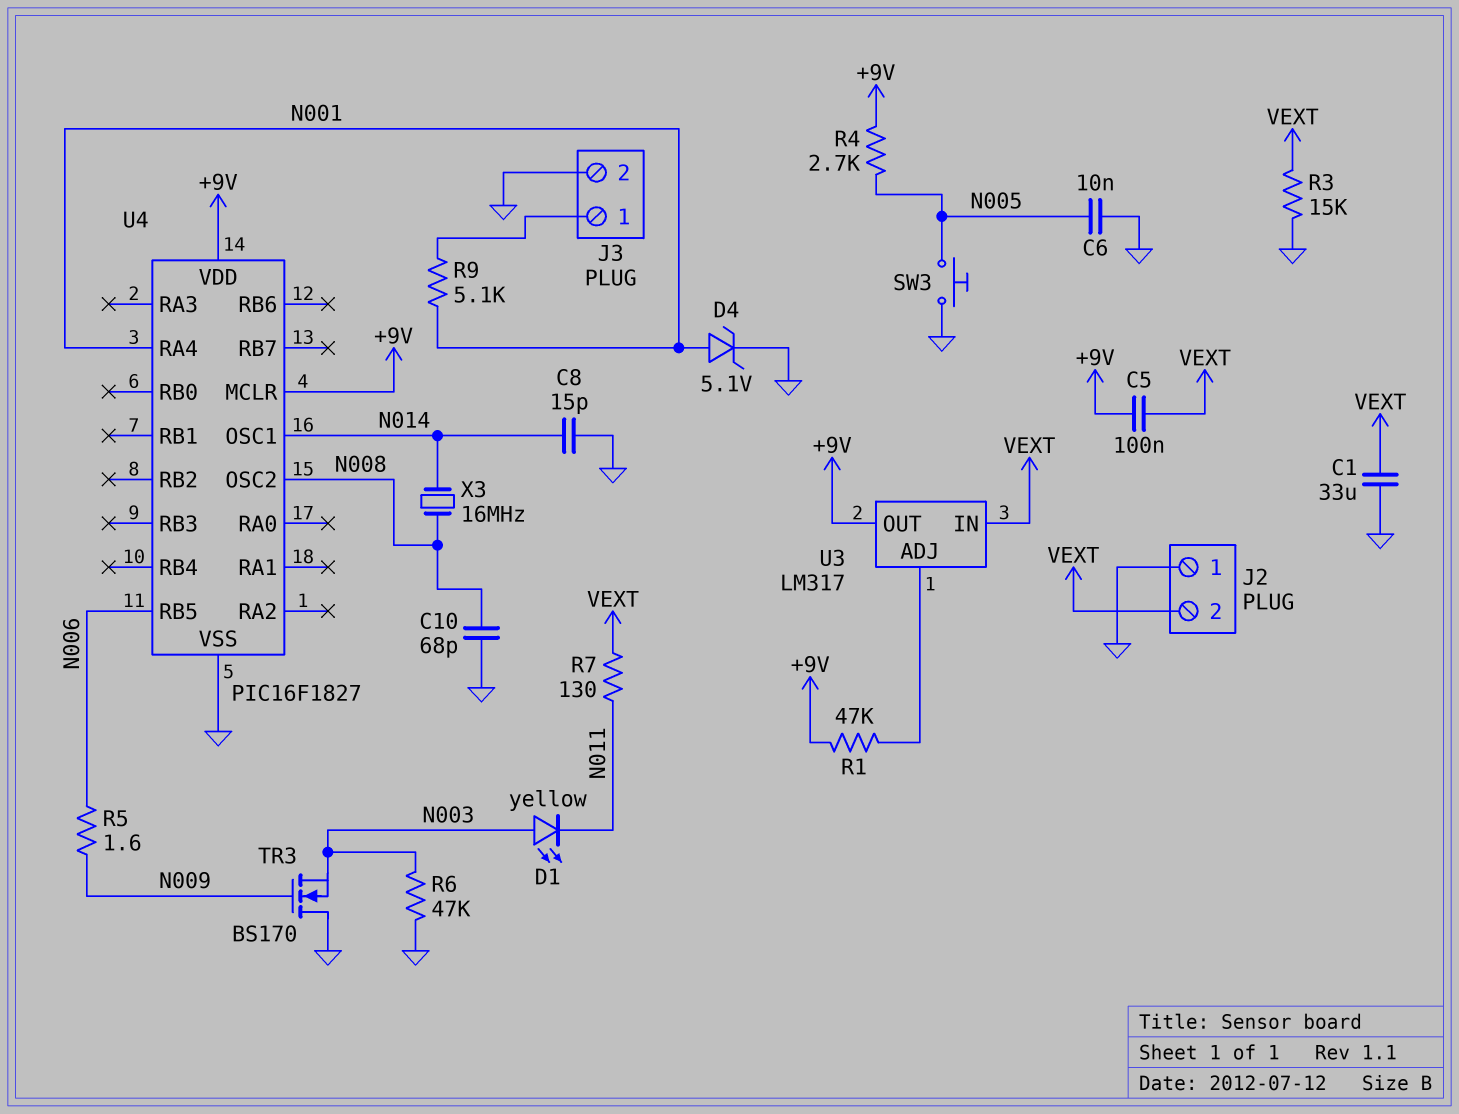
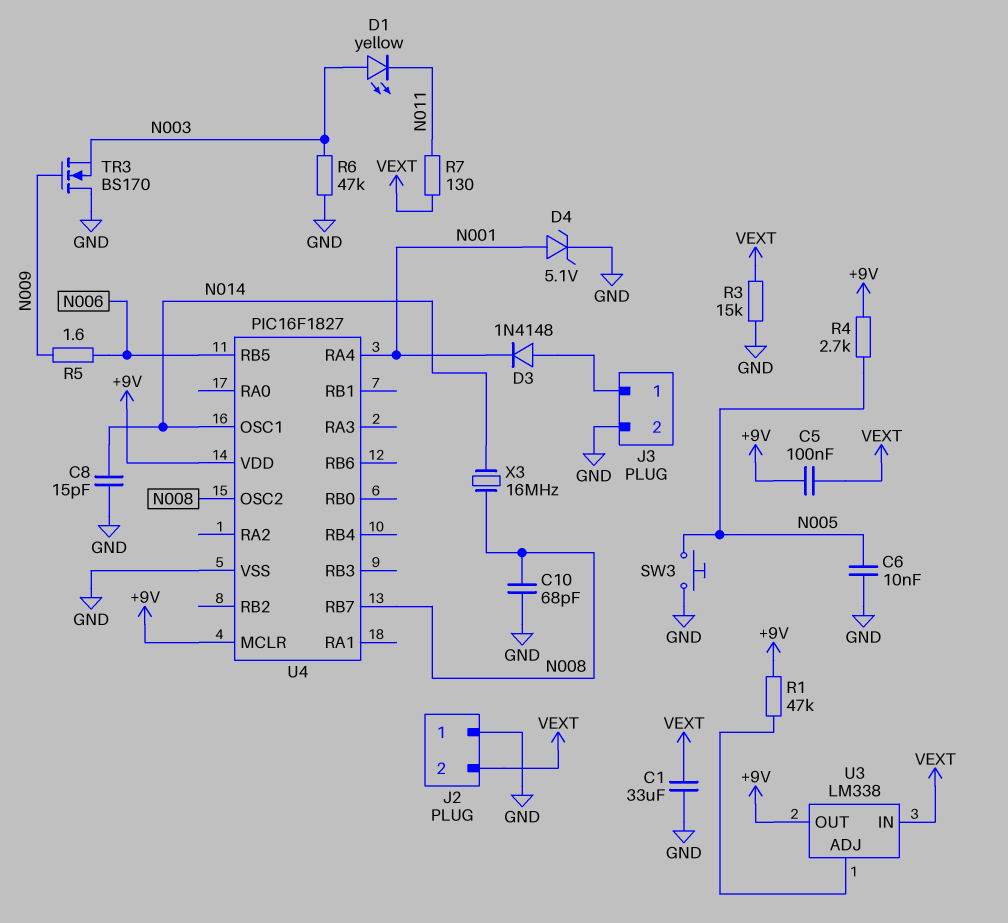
D3: none -> diode 1N4148 (A J3/1, K N001)
R9: 5.1k (J3/1, N001) -> none
U3: LM317 -> LM338
U4 pin RB7: none -> N008

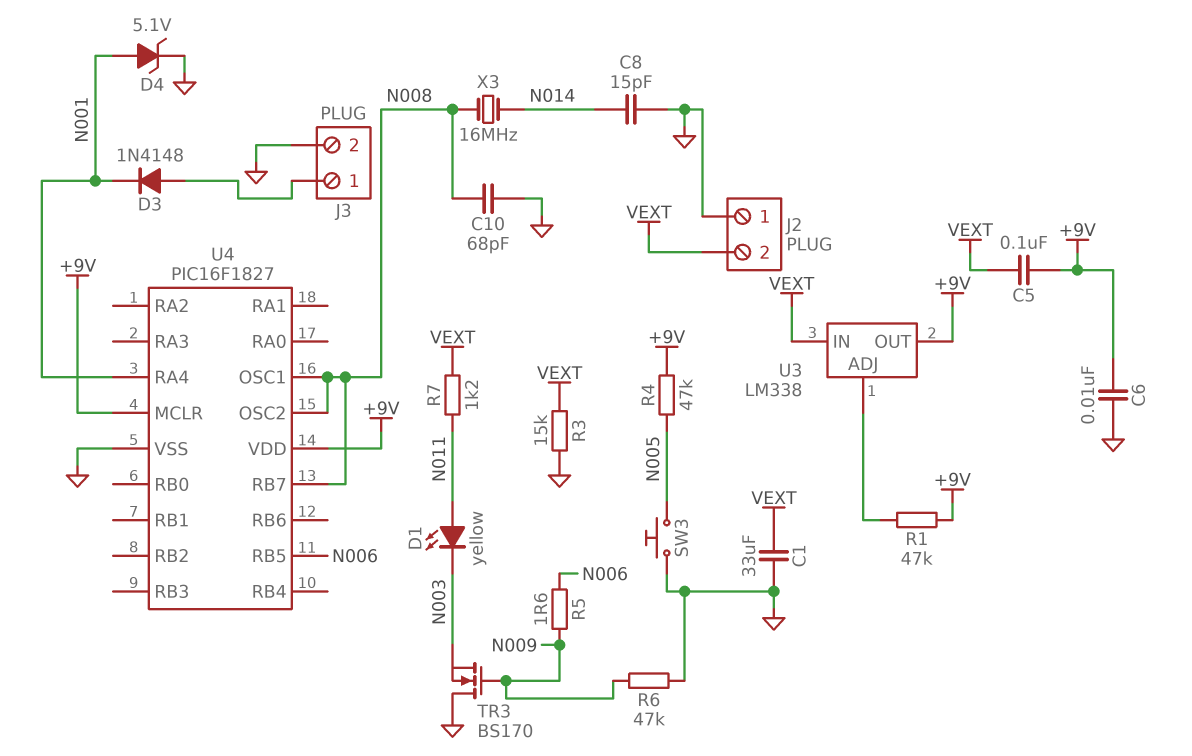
C6: 10nF (GND, N005) -> 10nF (+9V, GND)
D1: LED yellow (A N003, K N011) -> LED yellow (A N011, K N003)
R4: 2.7k (+9V, N005) -> 47k (+9V, N005)
R6: 47k (GND, N003) -> 47k (GND, N009)
R7: 130 (N011, VEXT) -> 1.2k (N011, VEXT)
U4 pin OSC1: N014 -> N008

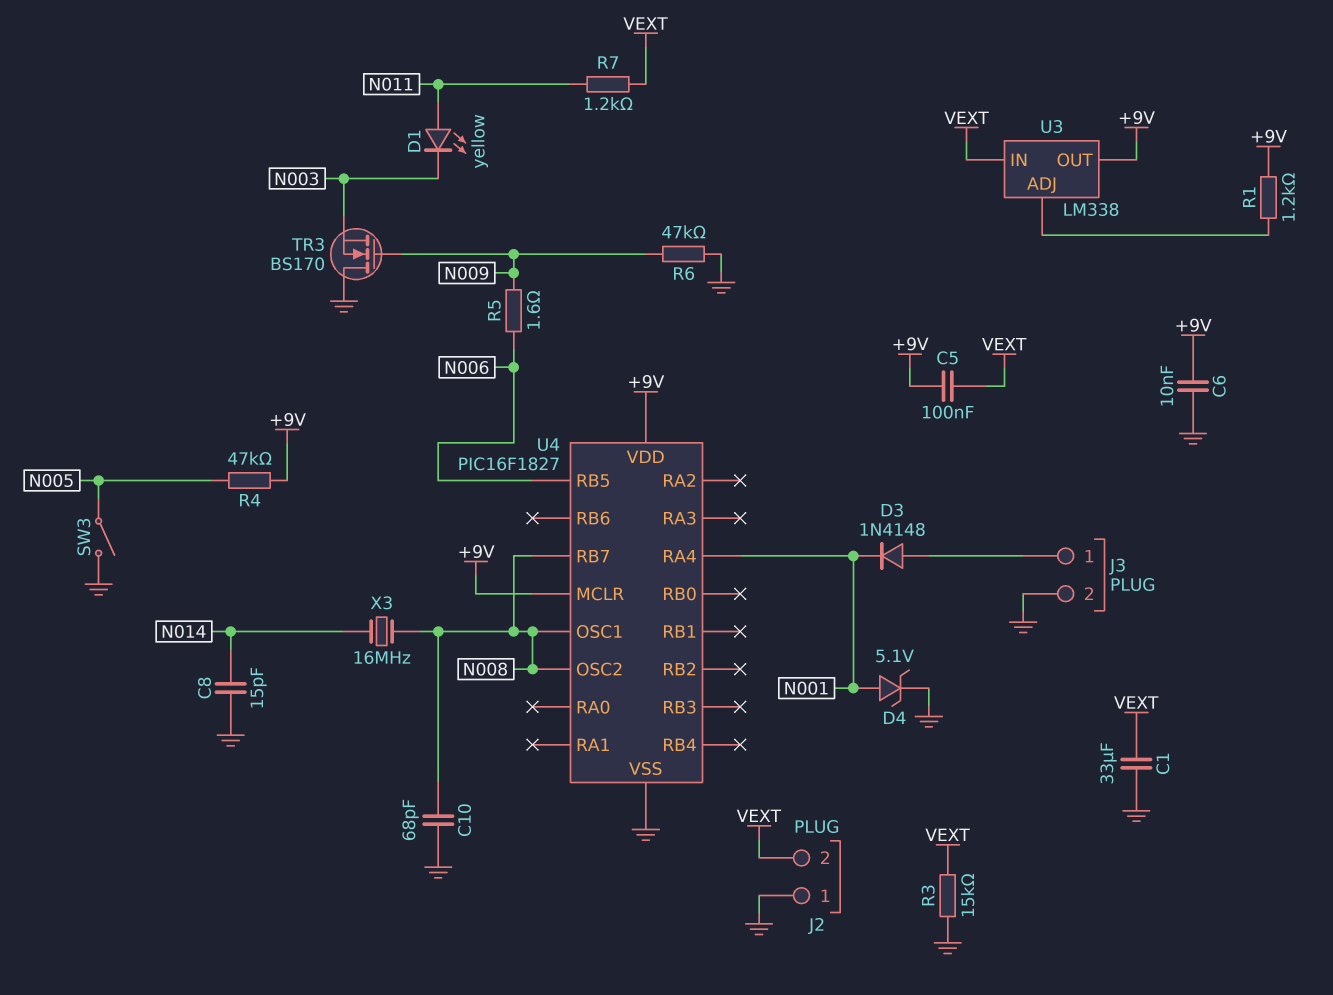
R1: 47k (+9V, U3/ADJ) -> 1.2k (+9V, U3/ADJ)
SW3: button (GND, N005) -> switch (GND, N005)

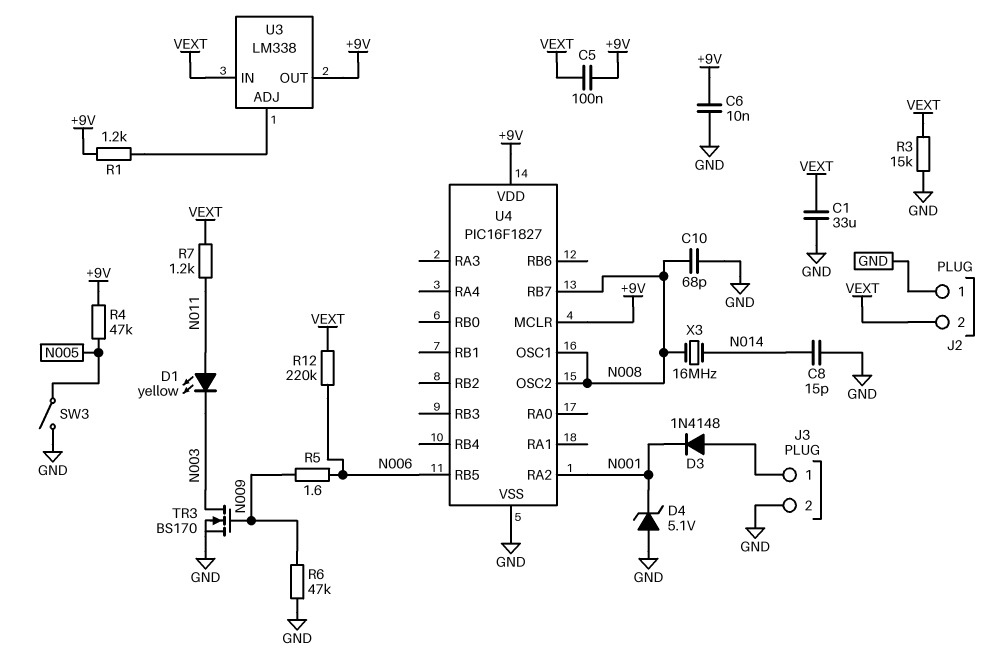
D4: zener 5.1V (A N001, K GND) -> zener 5.1V (A GND, K N001)
R12: none -> 220k (N006, VEXT)
TR3: NMOS BS170 (G N009, D GND, S N003) -> NMOS BS170 (G N009, D N003, S GND)
U4 pin RA2: none -> N001
U4 pin RA4: N001 -> none

